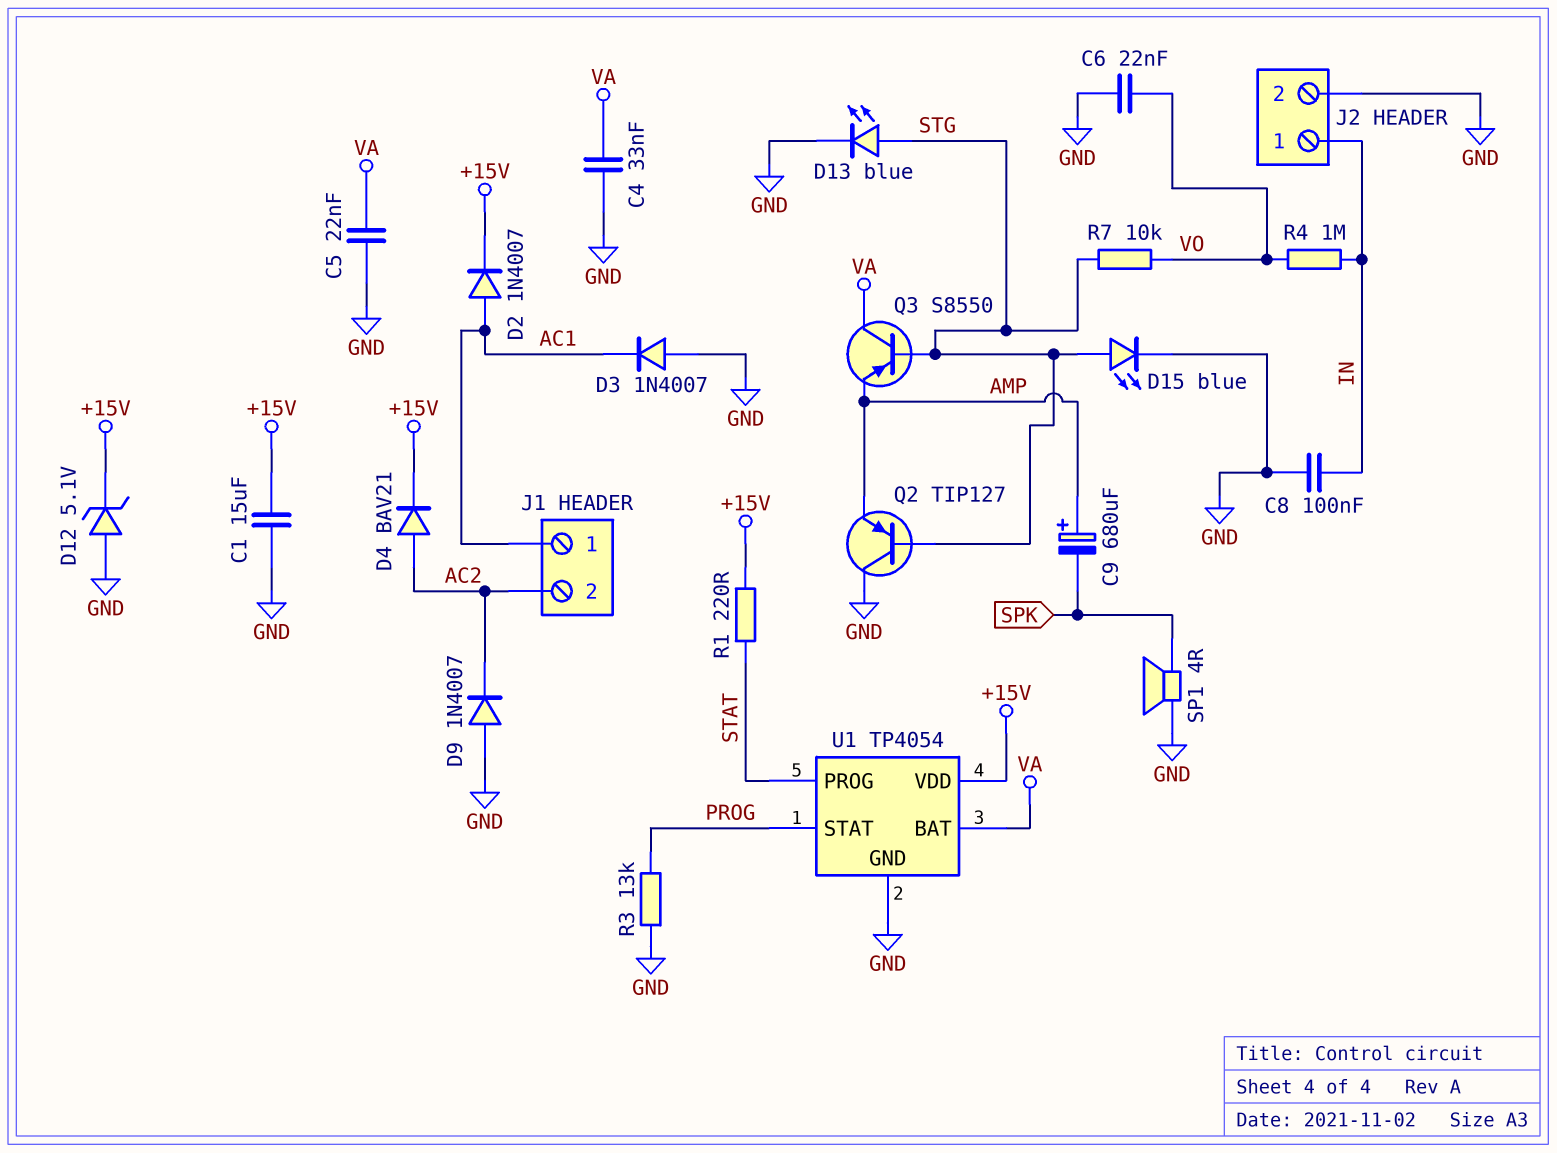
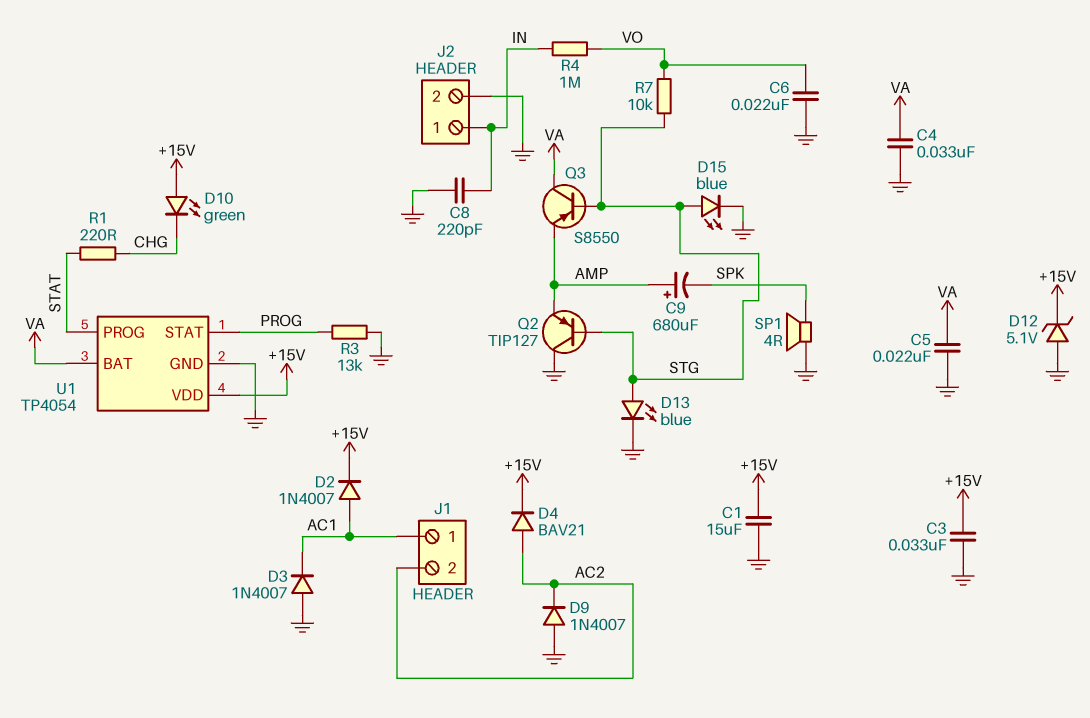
C3: none -> 33nF (+15V, GND)
C8: 100nF (GND, IN) -> 220pF (GND, IN)
D10: none -> LED green (A +15V, K CHG)
R1: 220 (+15V, STAT) -> 220 (CHG, STAT)

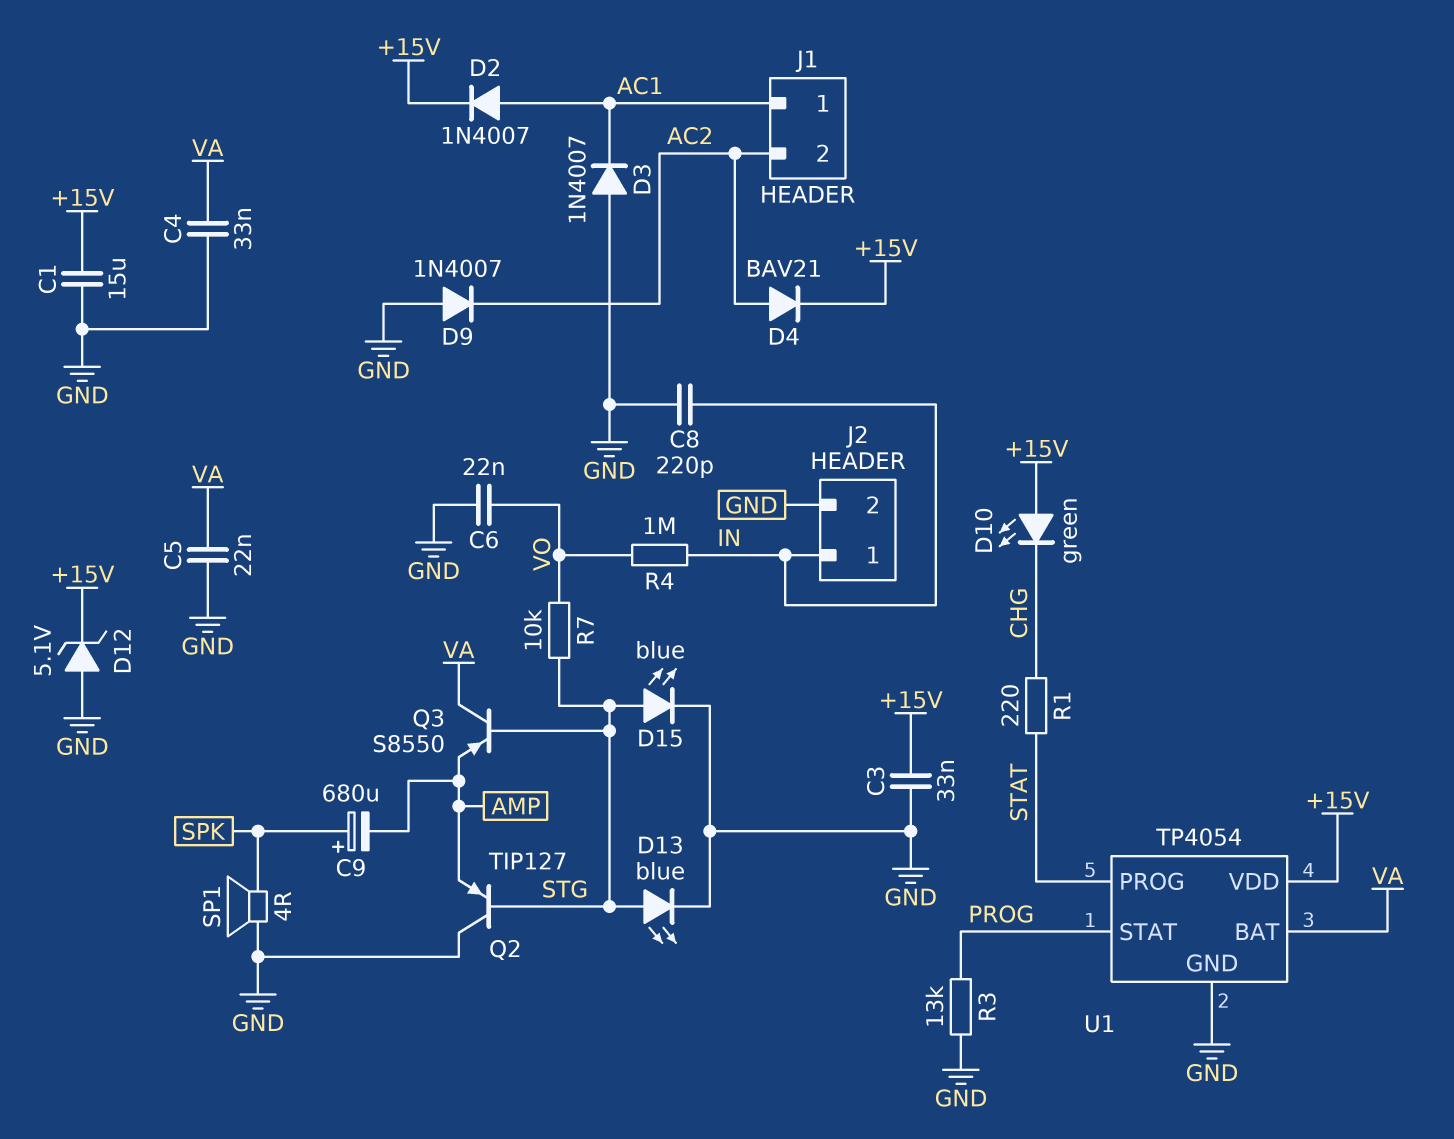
C9: 680uF (plus AMP, minus SPK) -> 680uF (plus SPK, minus AMP)

